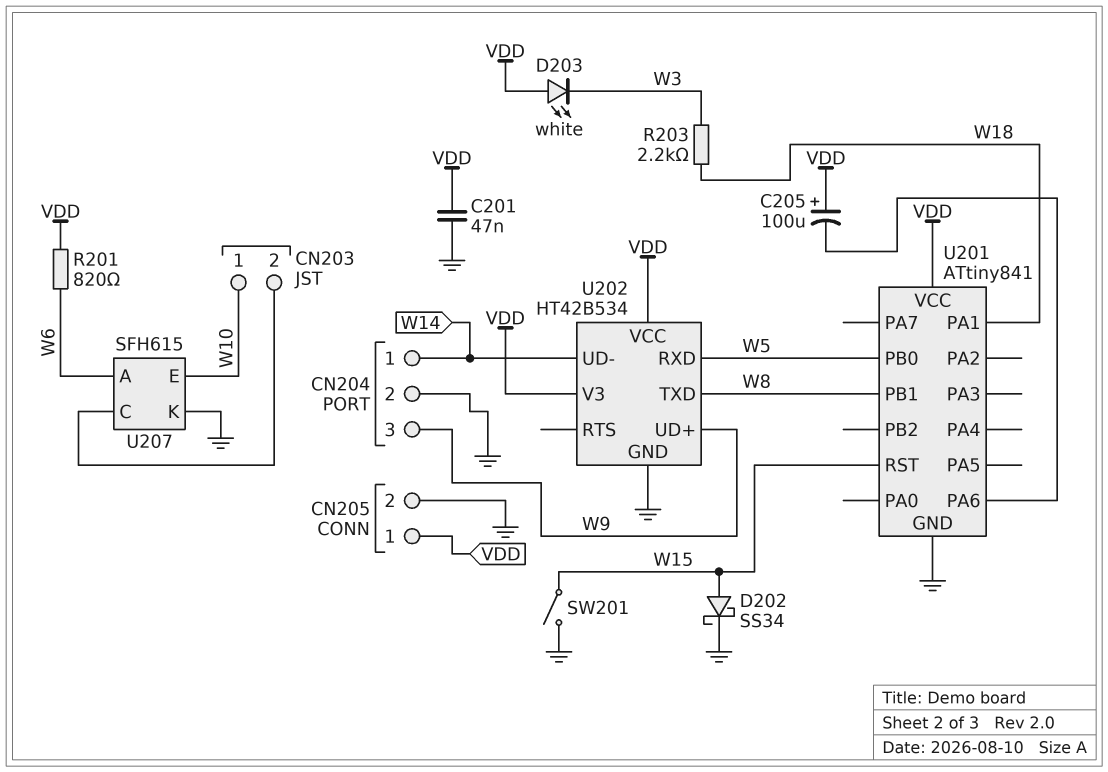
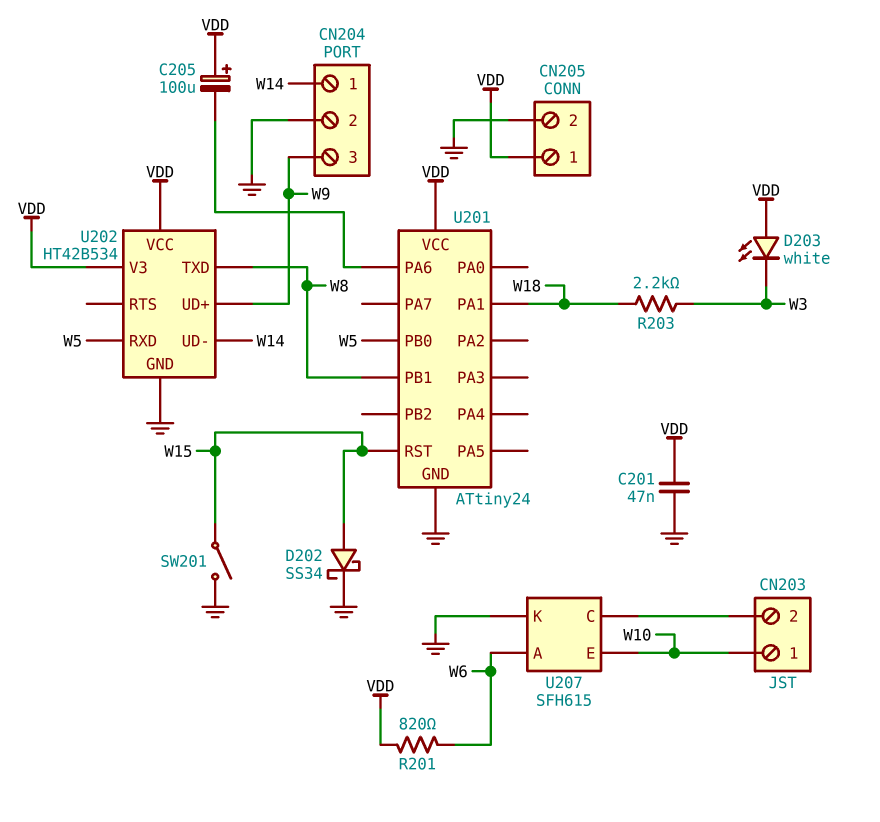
U201: ATtiny841 -> ATtiny24

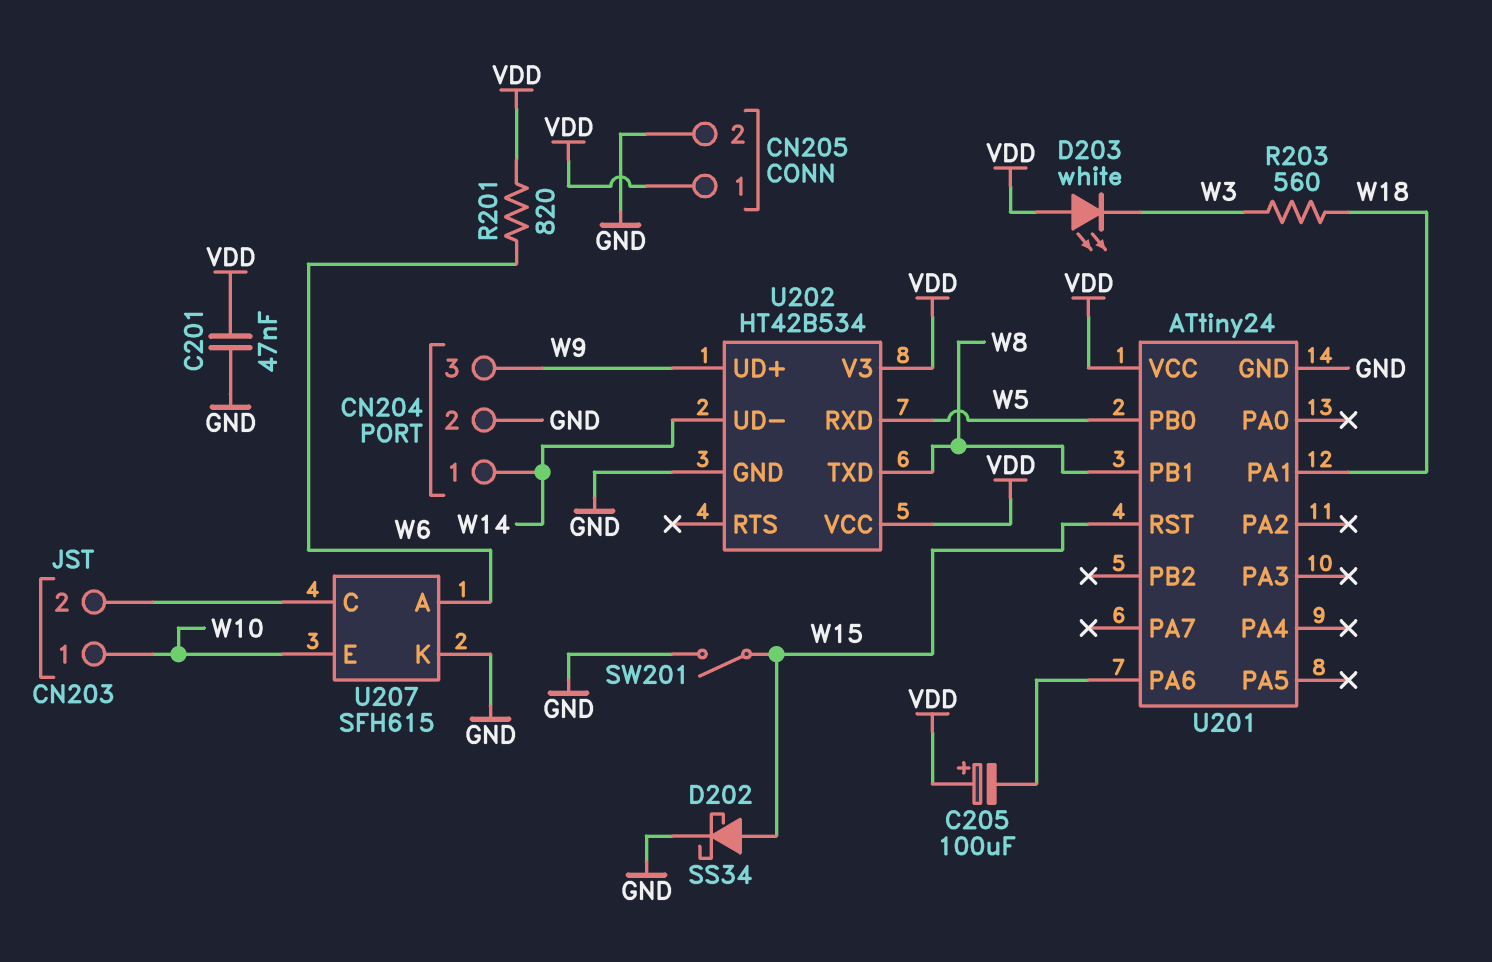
R203: 2.2k (W3, W18) -> 560 (W3, W18)

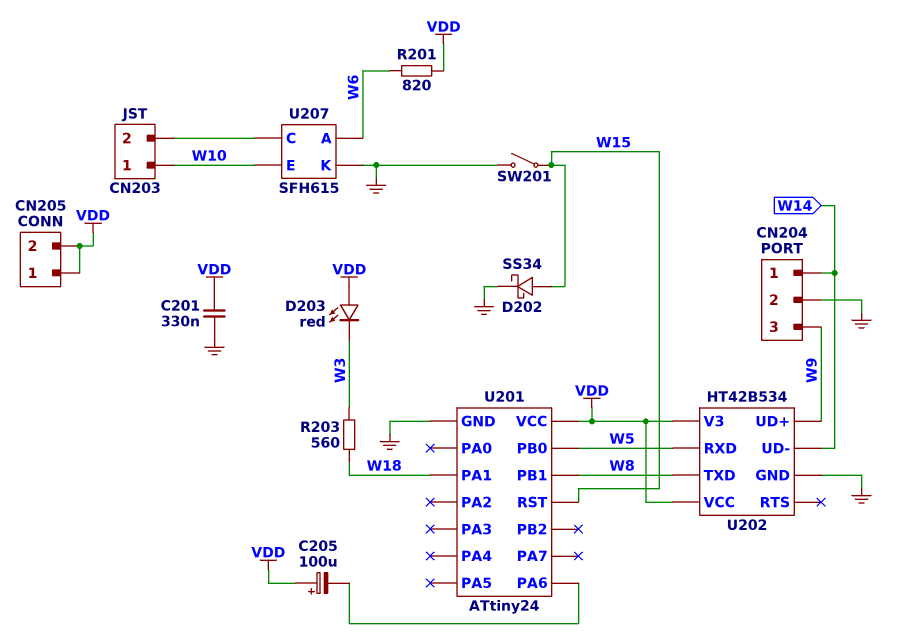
C201: 47nF (GND, VDD) -> 330nF (GND, VDD)
CN205 pin 2: GND -> VDD
D203: LED white (A VDD, K W3) -> LED red (A VDD, K W3)

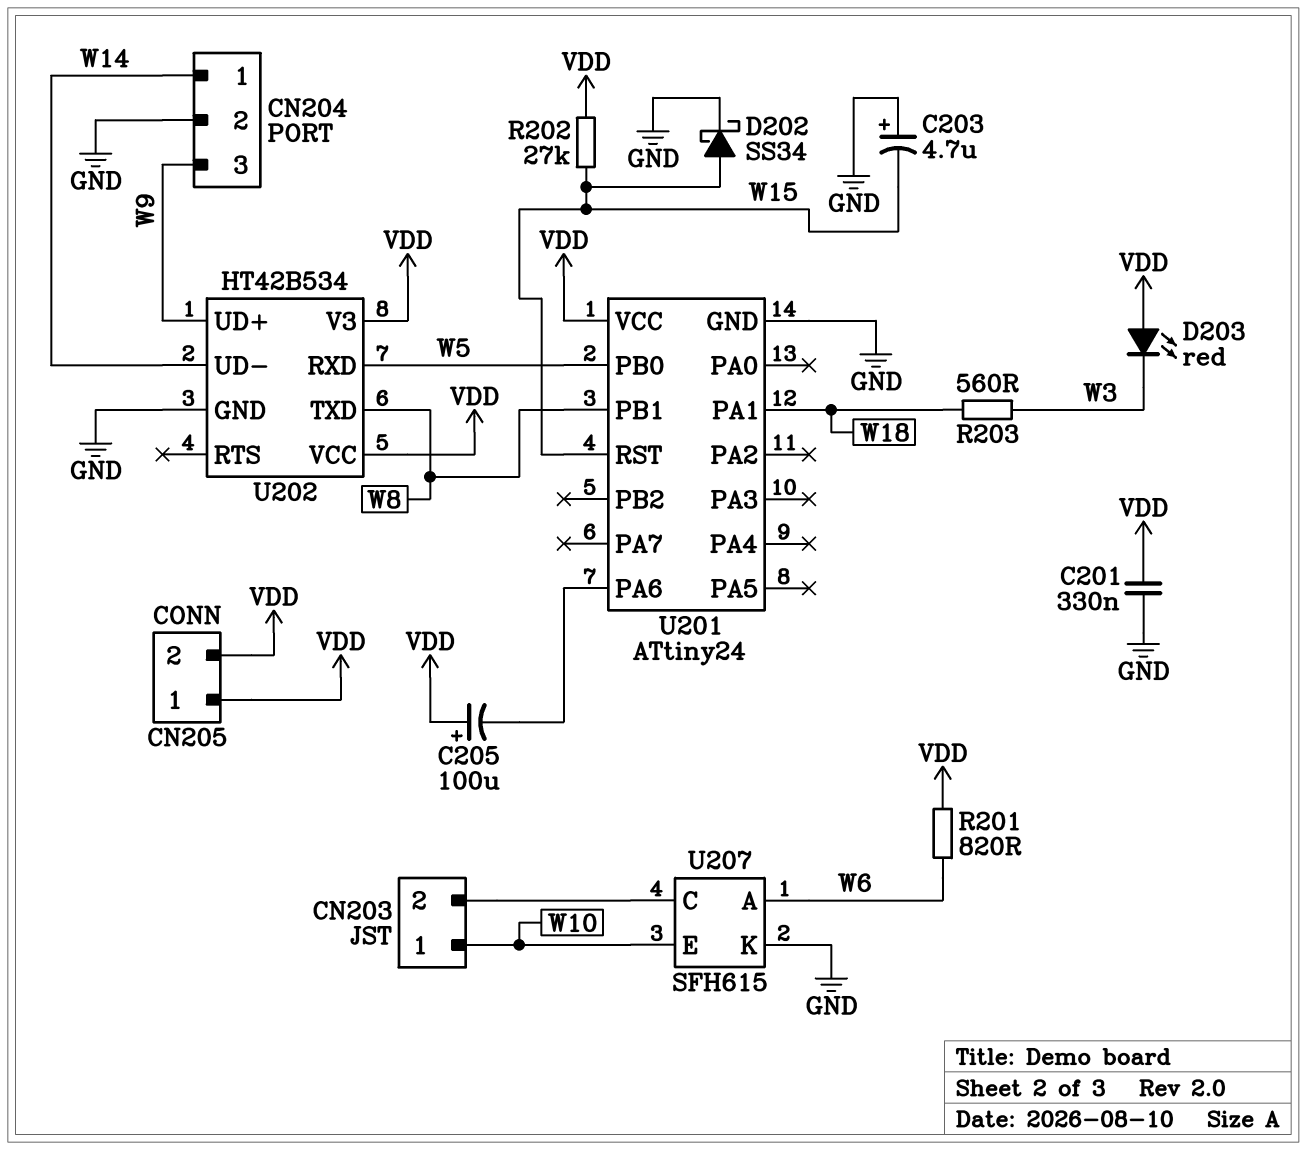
C203: none -> 4.7uF (plus GND, minus W15)
R202: none -> 27k (VDD, W15)
SW201: switch (GND, W15) -> none

